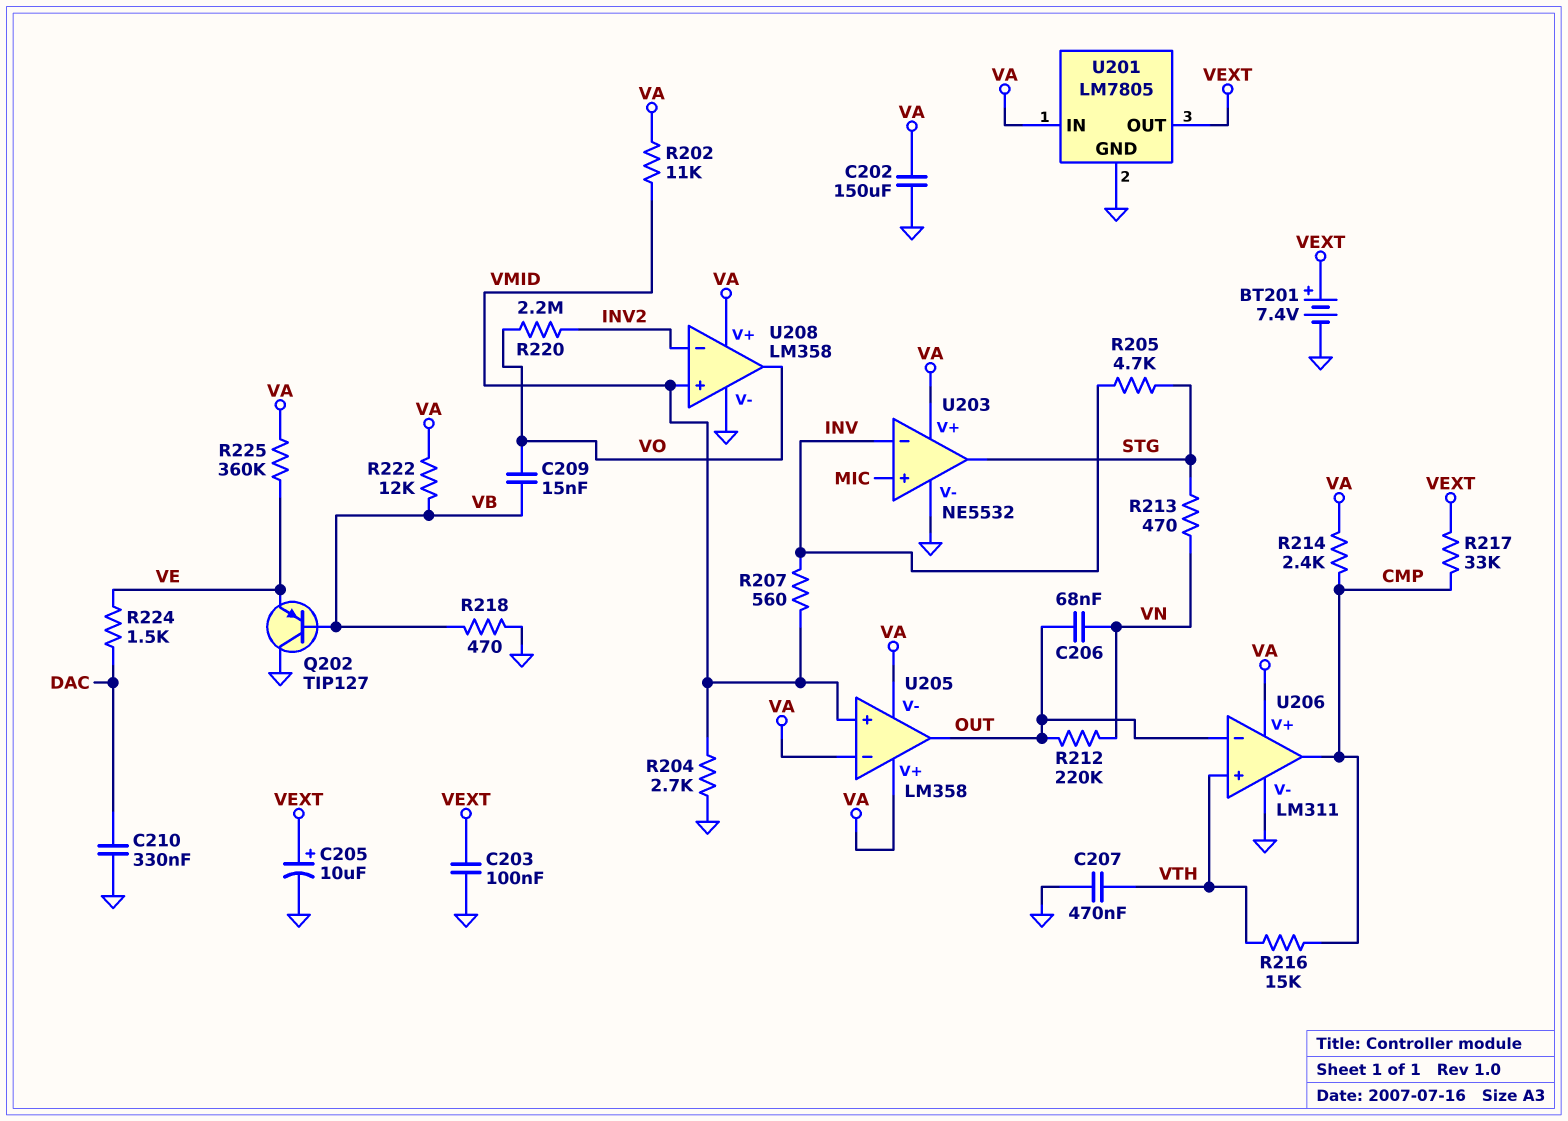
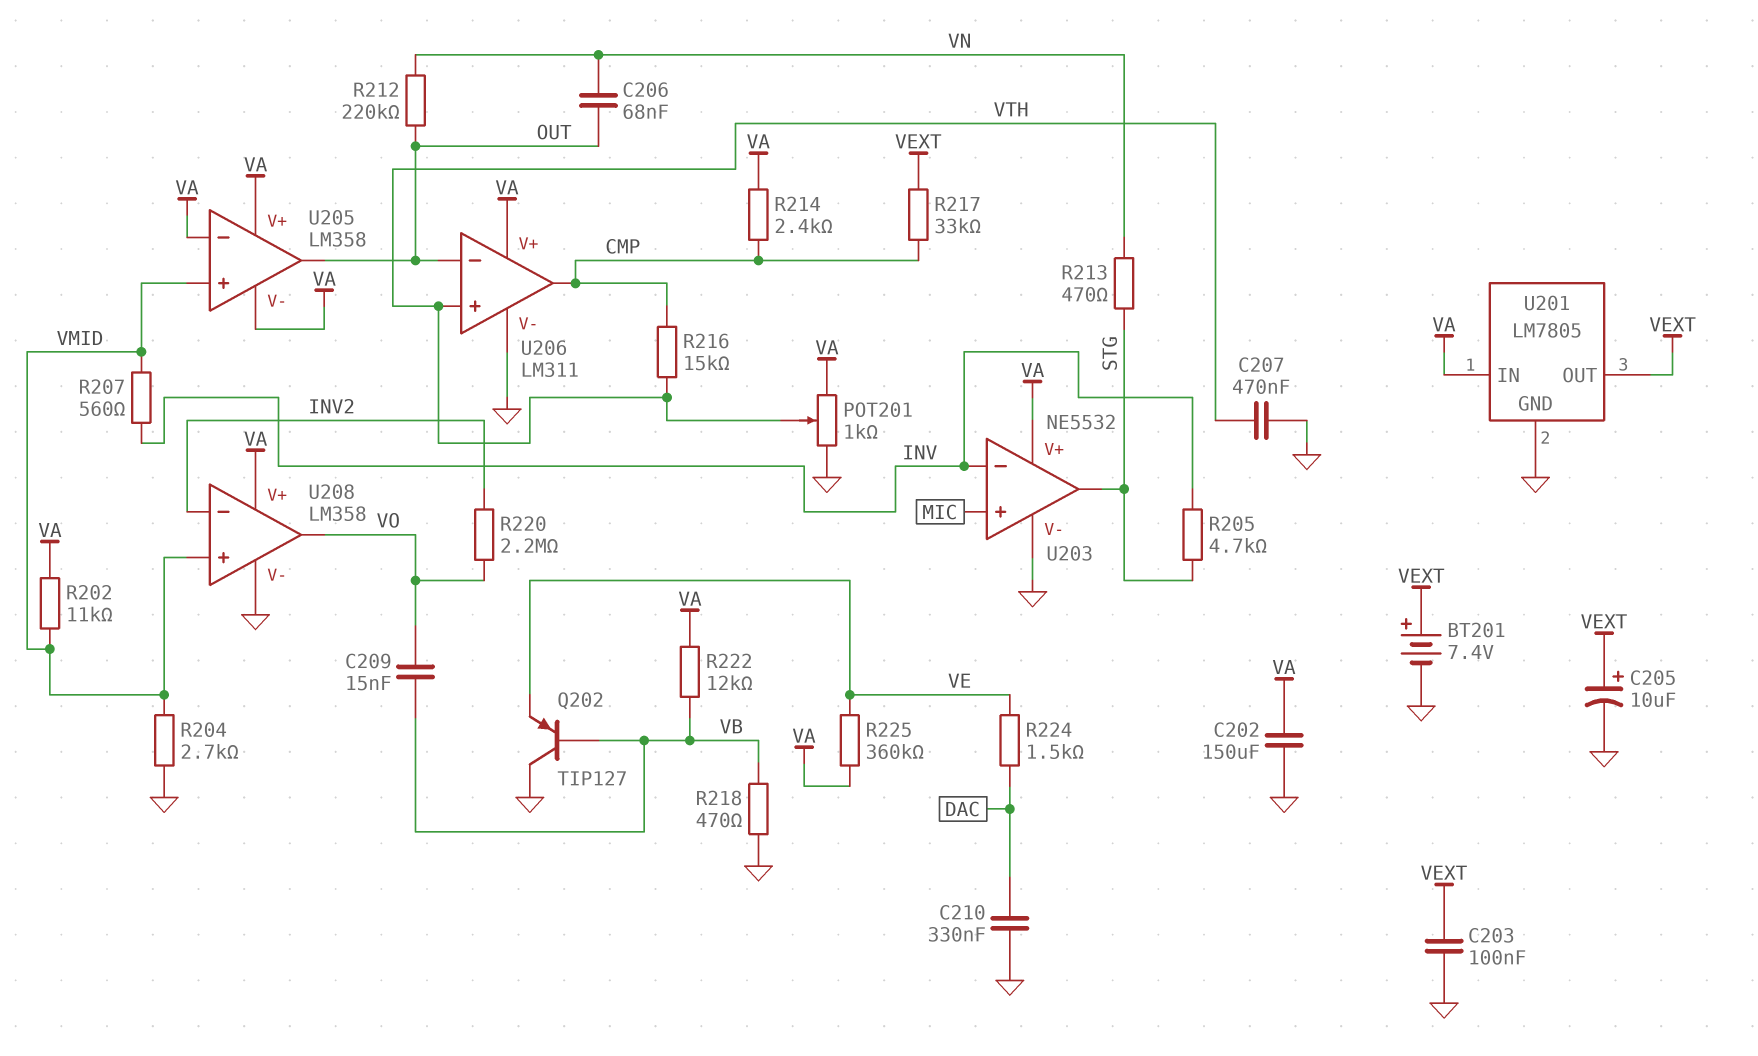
POT201: none -> 1k (GND, VA, wiper VTH)

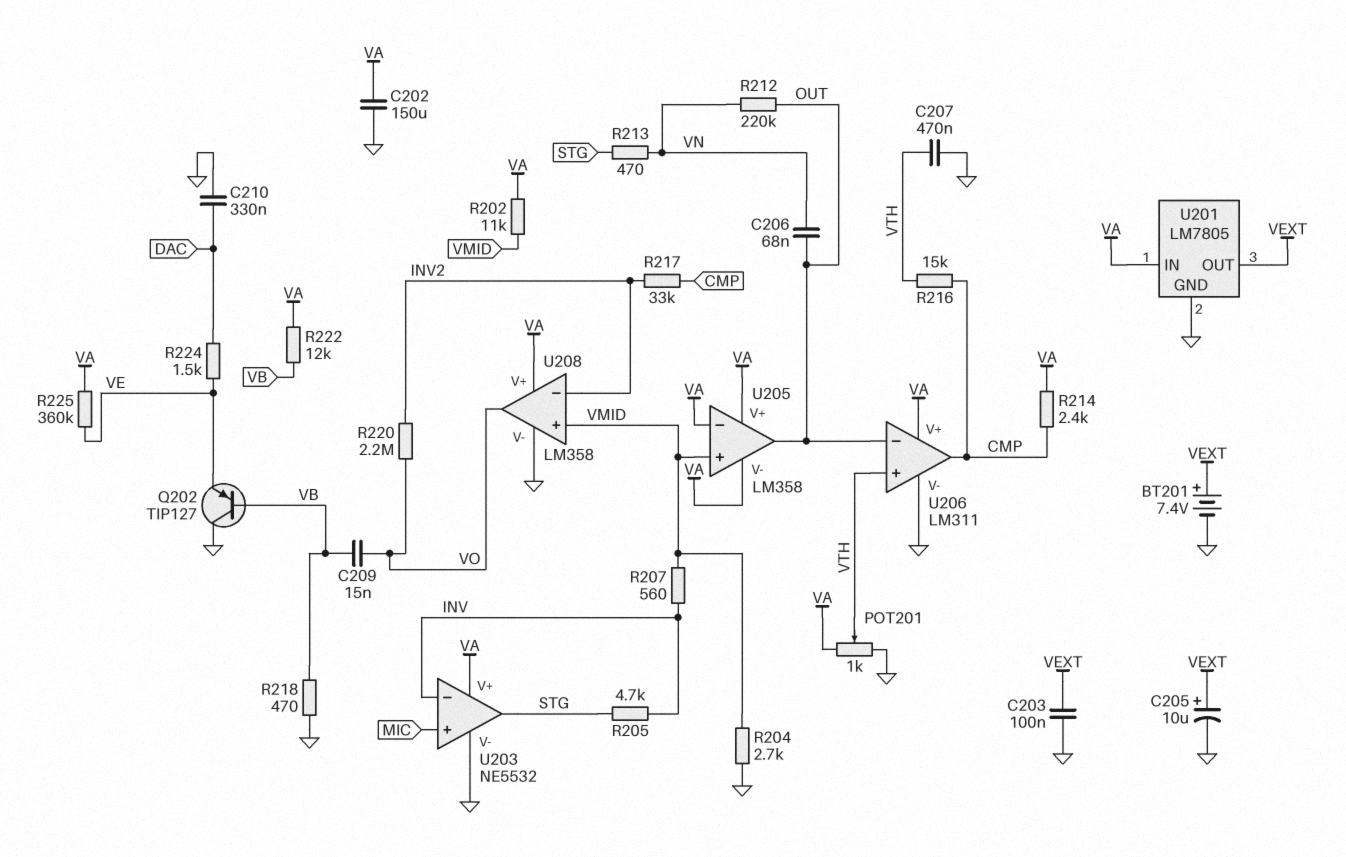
R217: 33k (CMP, VEXT) -> 33k (CMP, INV2)

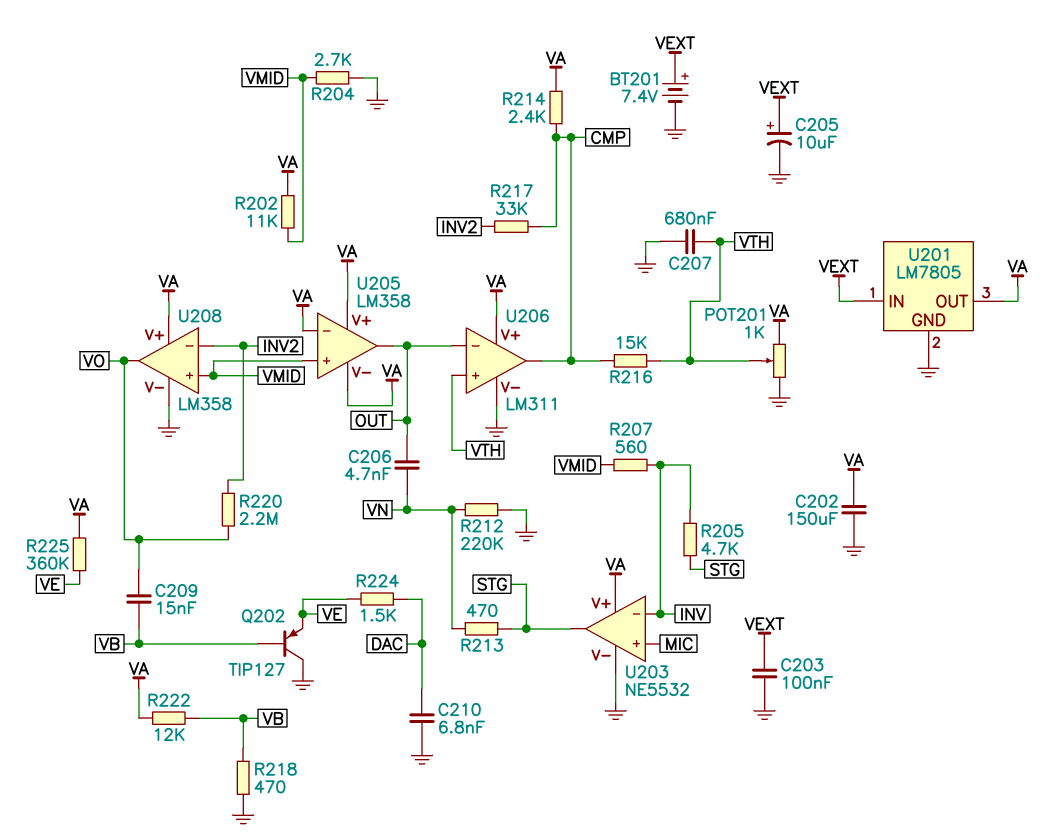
C206: 68nF (OUT, VN) -> 4.7nF (OUT, VN)
C207: 470nF (GND, VTH) -> 680nF (GND, VTH)
C210: 330nF (DAC, GND) -> 6.8nF (DAC, GND)
R212: 220k (OUT, VN) -> 220k (GND, VN)
U201 pin IN: VA -> VEXT
U201 pin OUT: VEXT -> VA

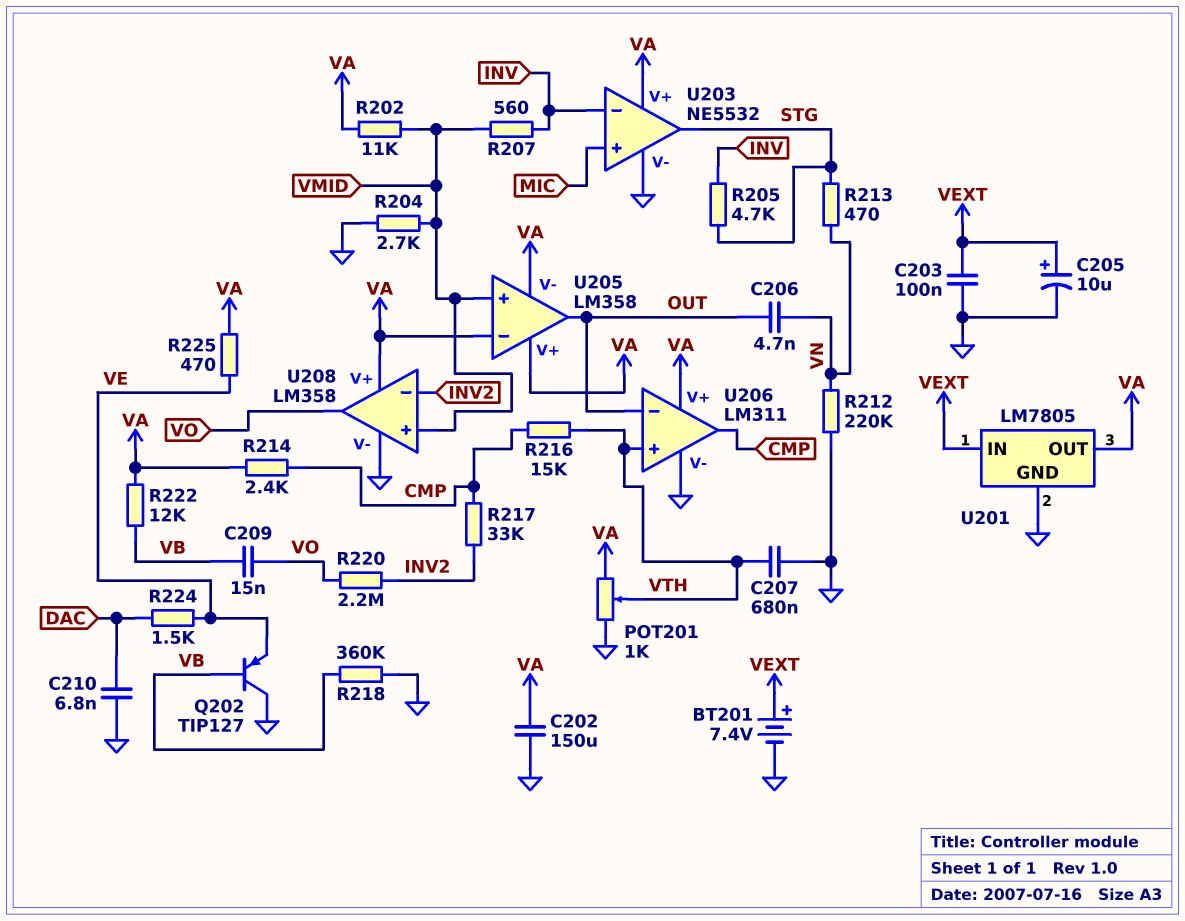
R218: 470 (GND, VB) -> 360k (GND, VB)
R225: 360k (VA, VE) -> 470 (VA, VE)

